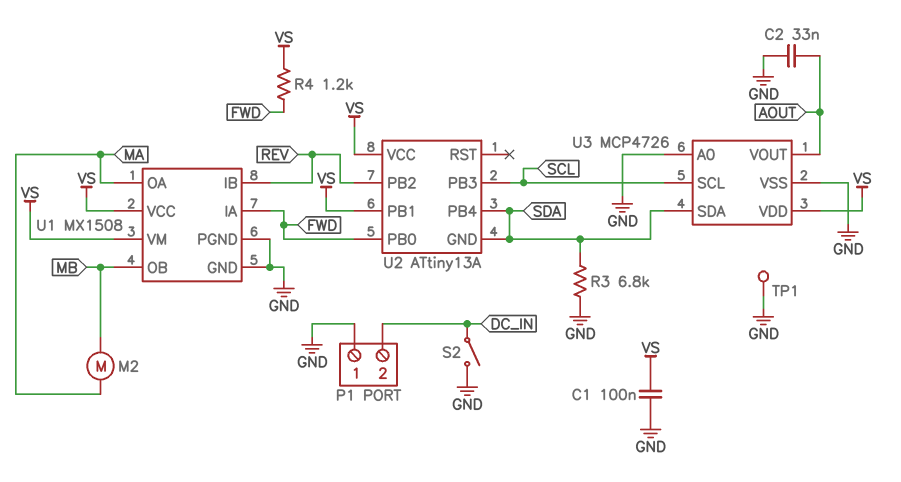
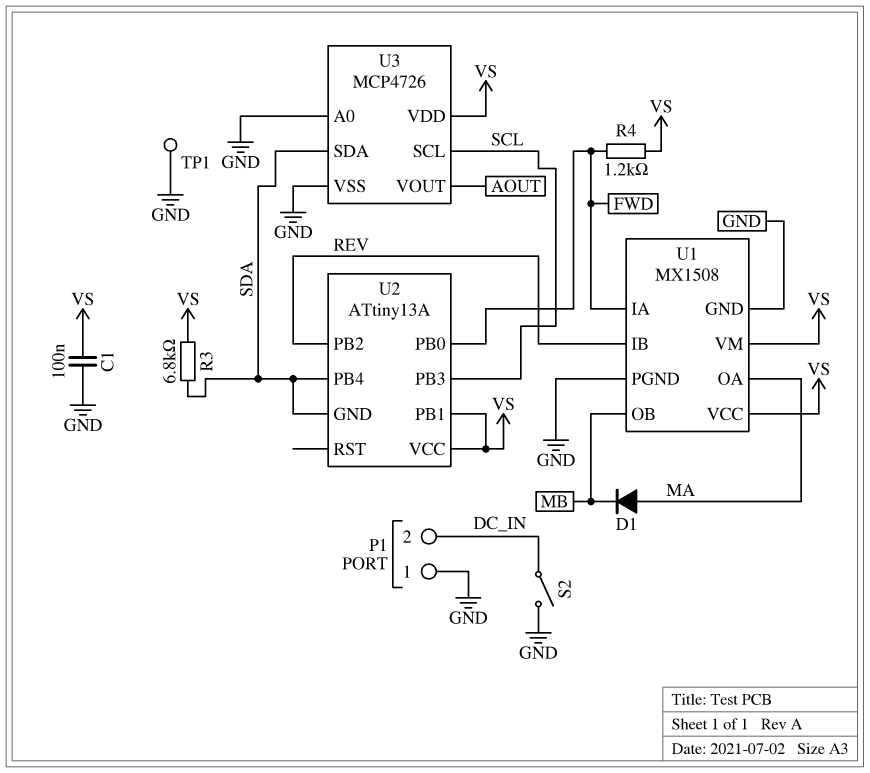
C2: 33nF (AOUT, GND) -> none
D1: none -> diode (A MA, K MB)
M2: motor (MA, MB) -> none
R3: 6.8k (GND, SDA) -> 6.8k (SDA, VS)

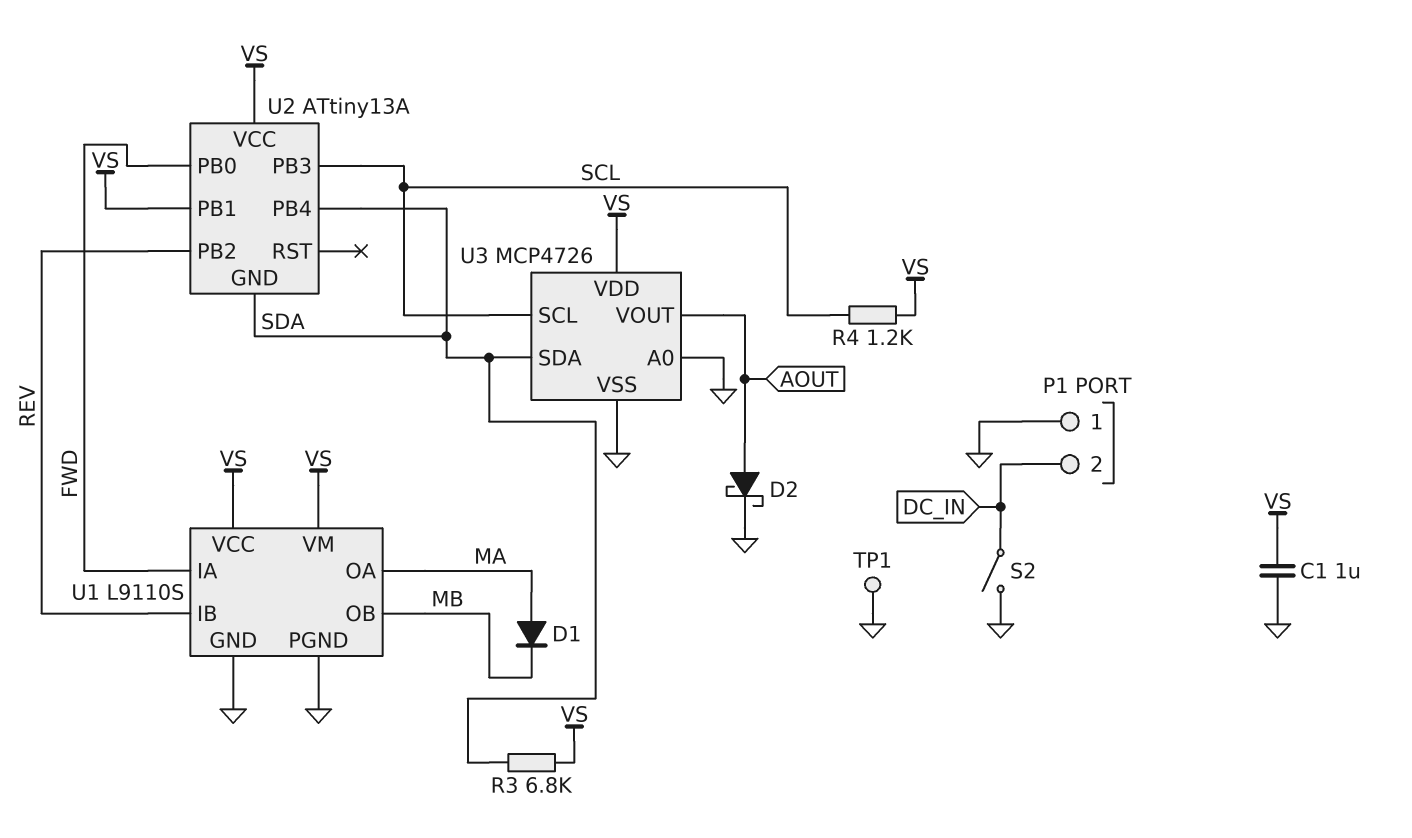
C1: 100nF (GND, VS) -> 1uF (GND, VS)
D2: none -> schottky (A AOUT, K GND)
R4: 1.2k (FWD, VS) -> 1.2k (SCL, VS)
U1: MX1508 -> L9110S

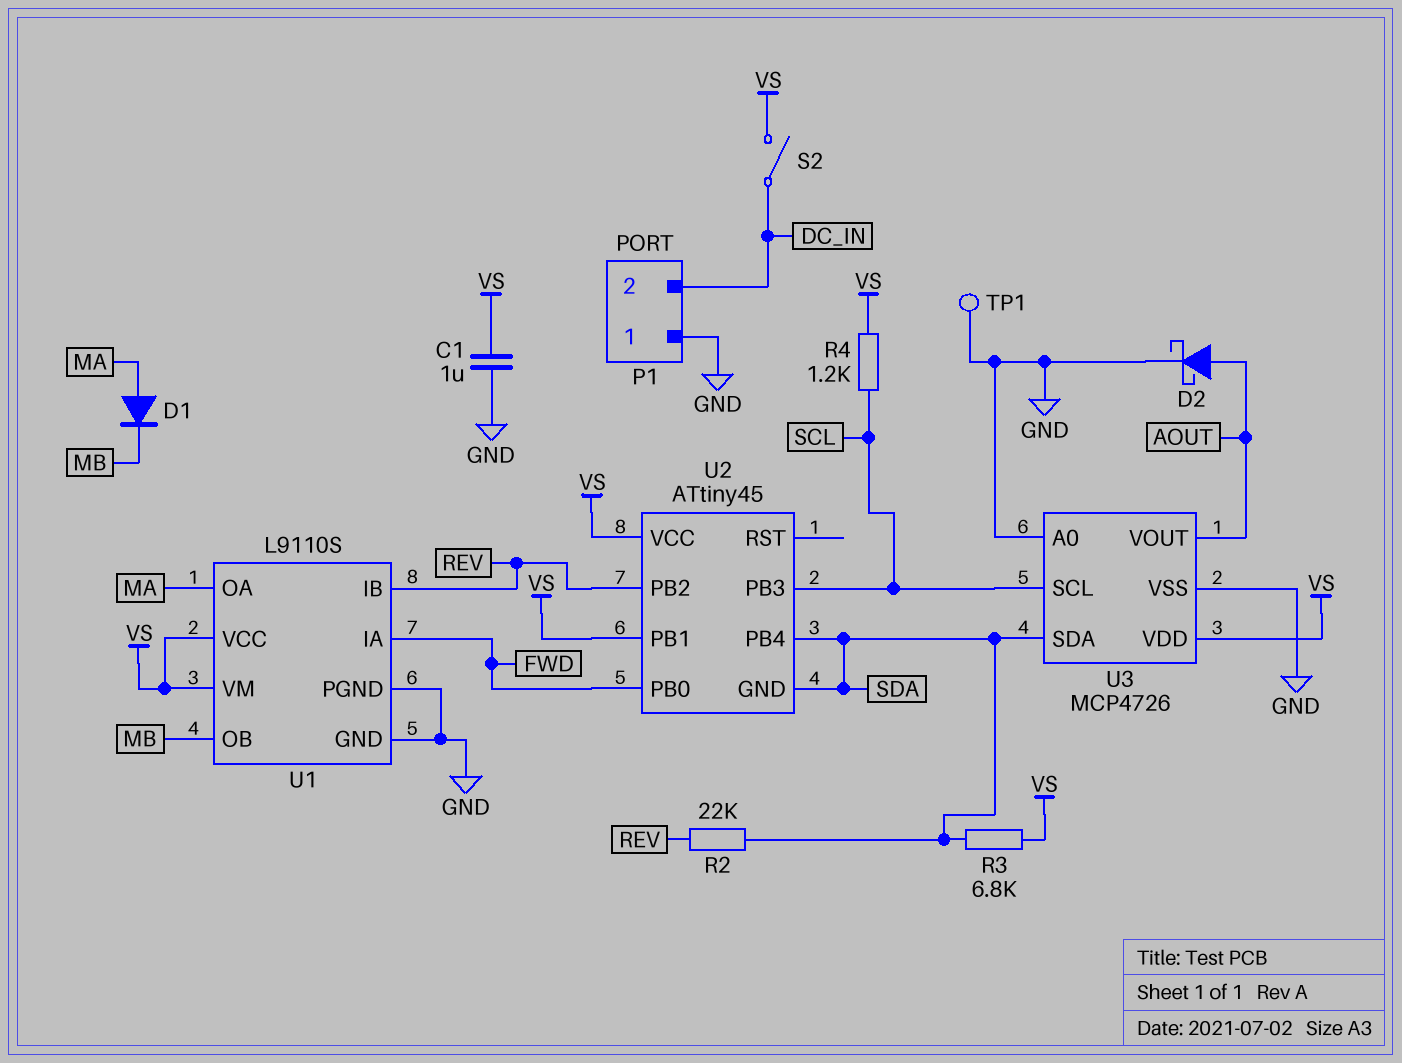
R2: none -> 22k (REV, SDA)
S2: switch (DC_IN, GND) -> switch (DC_IN, VS)
U2: ATtiny13A -> ATtiny45

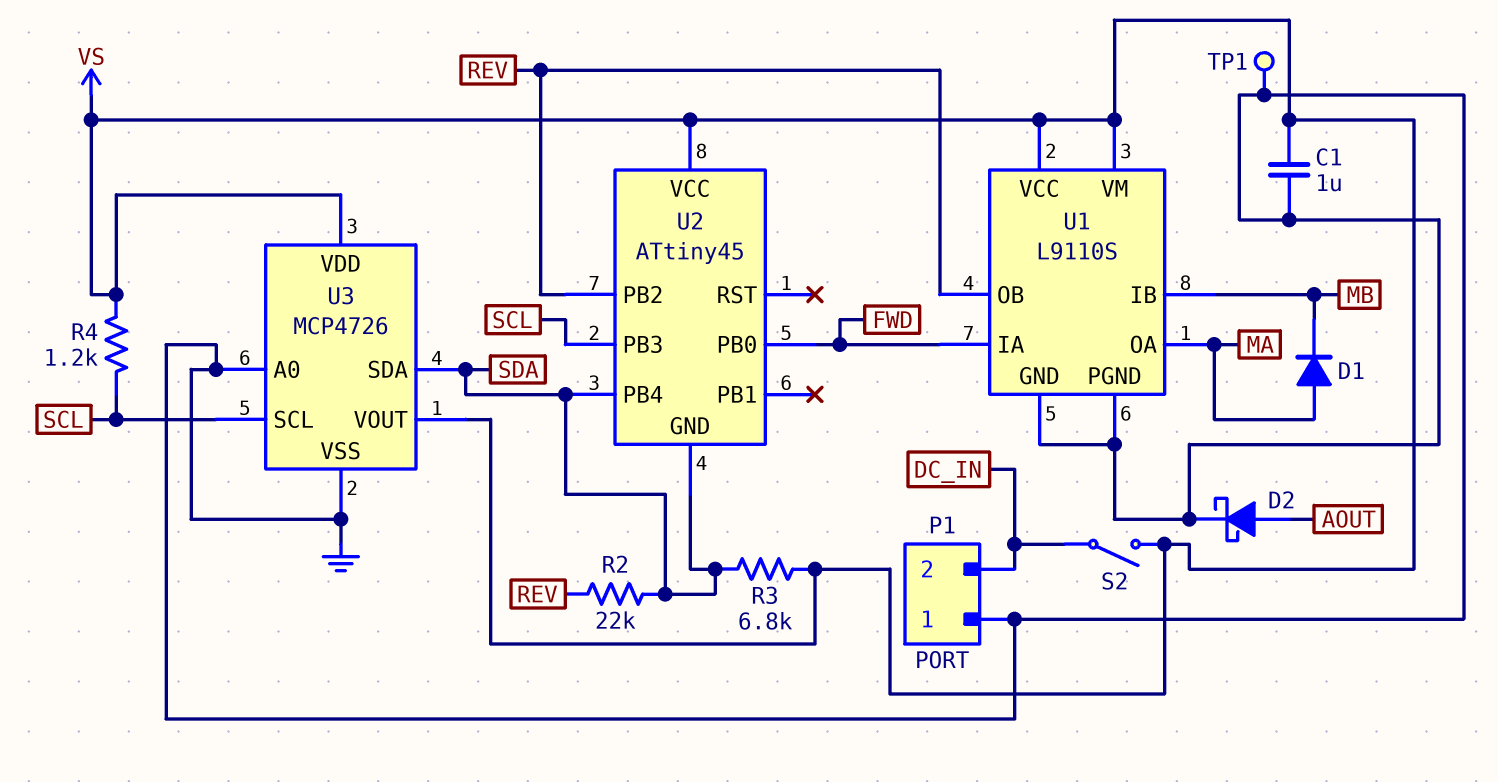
U1 pin IB: REV -> MB
U1 pin OB: MB -> REV
U2 pin PB1: VS -> none
U3 pin VOUT: AOUT -> VS

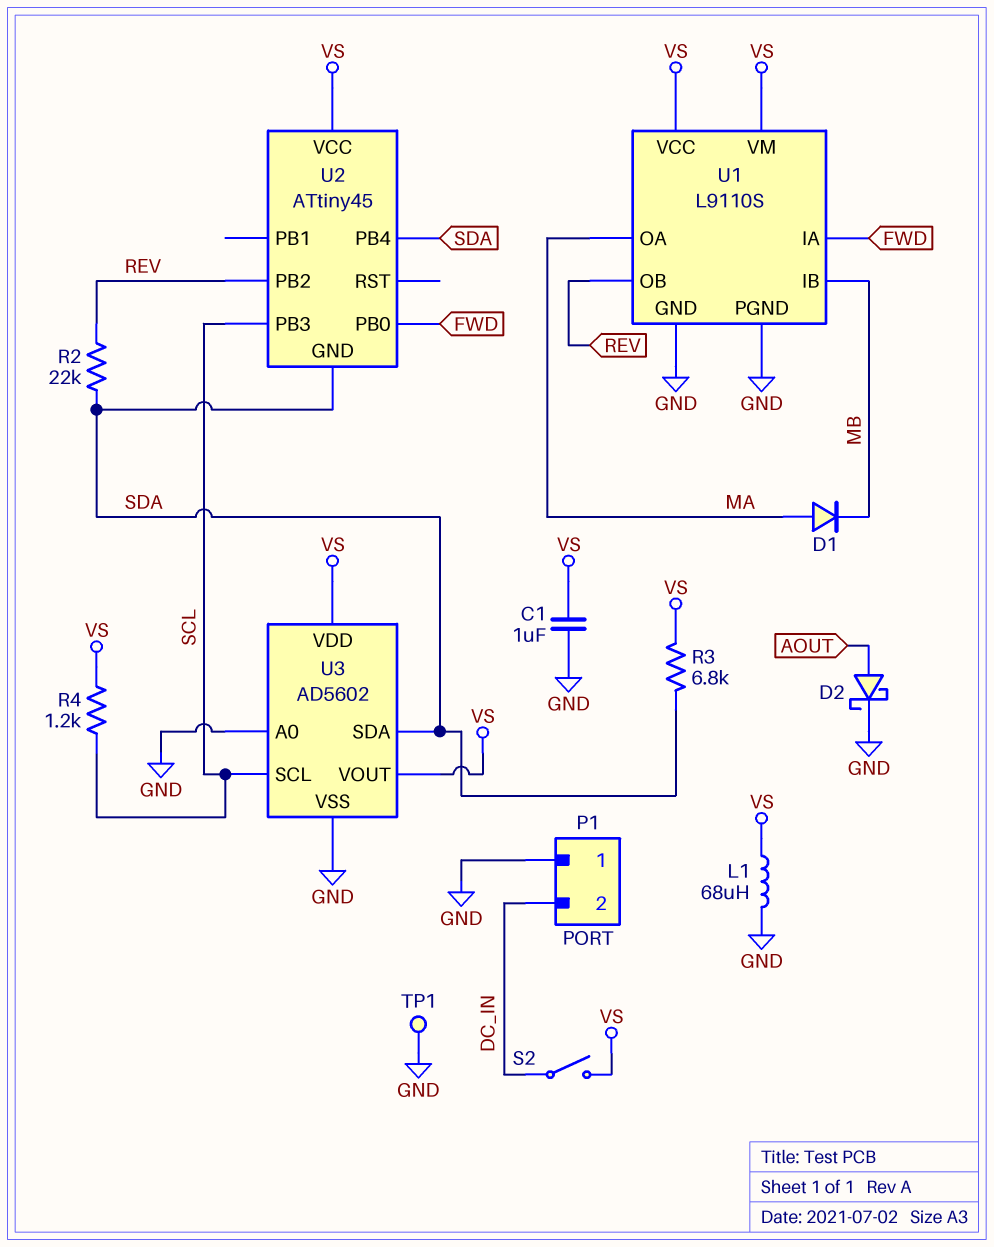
L1: none -> 68uH (GND, VS)
U3: MCP4726 -> AD5602

